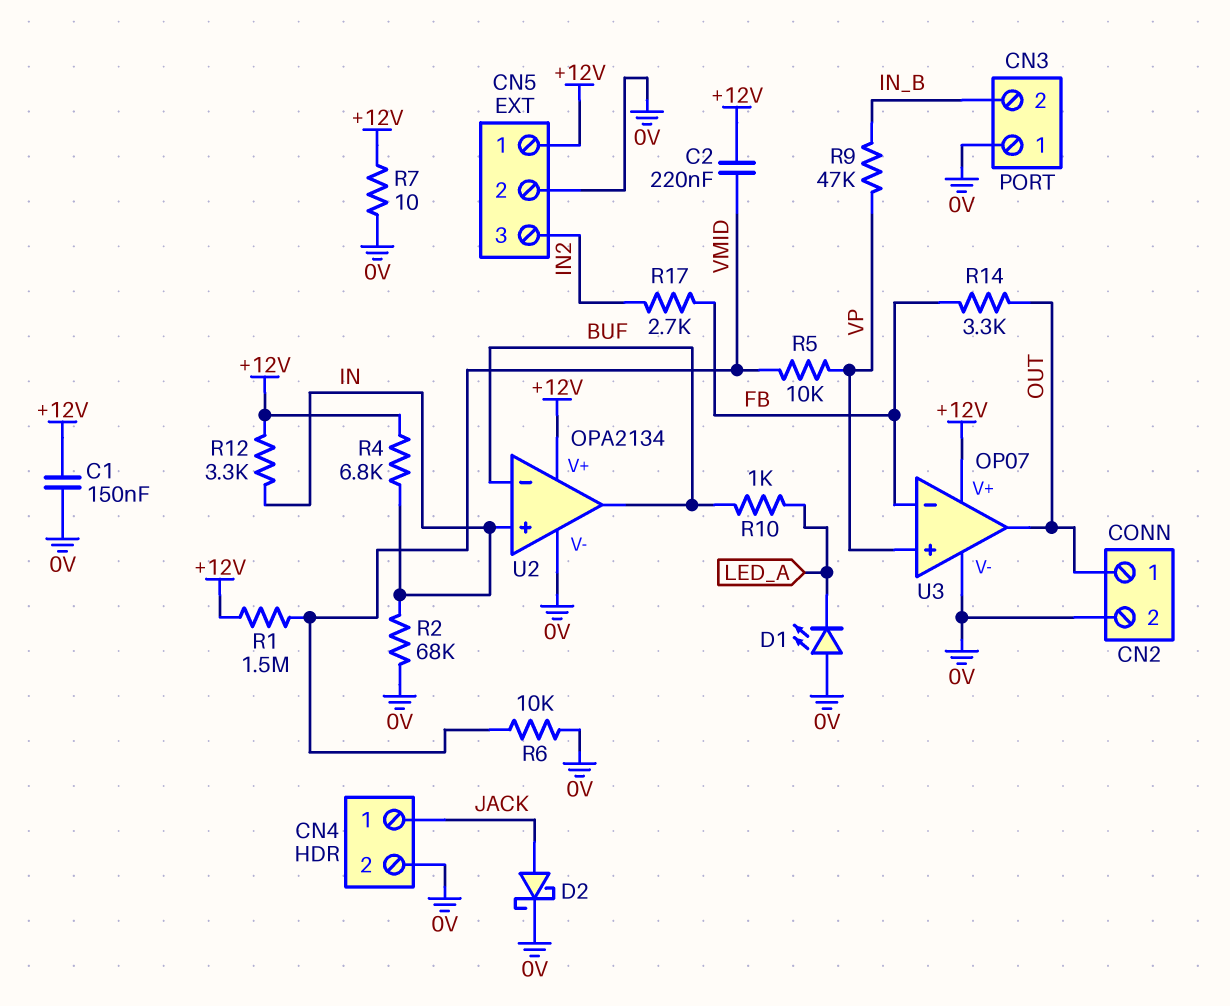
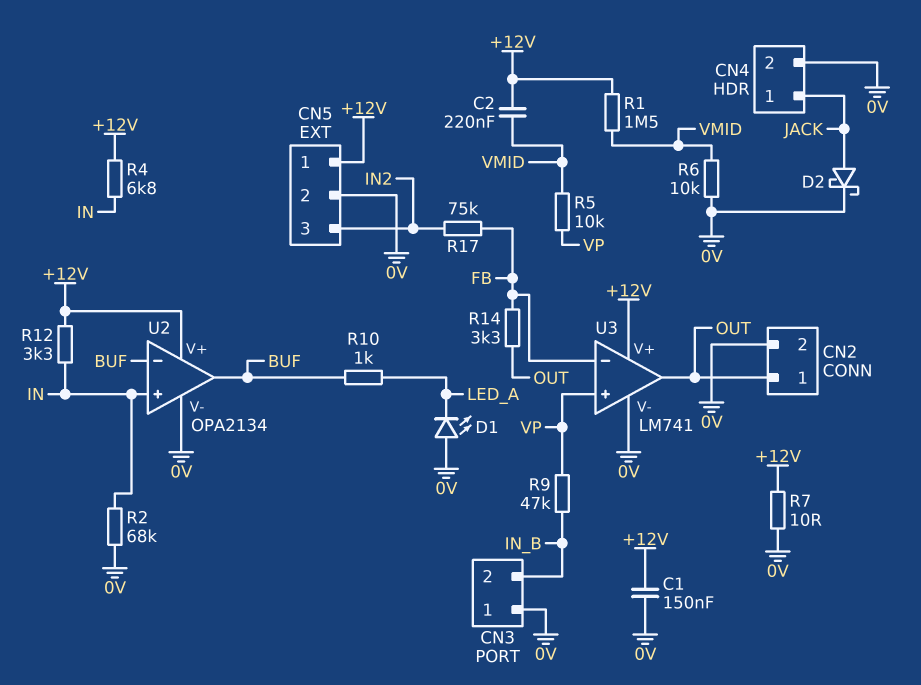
R17: 2.7k (FB, IN2) -> 75k (FB, IN2)
U3: OP07 -> LM741

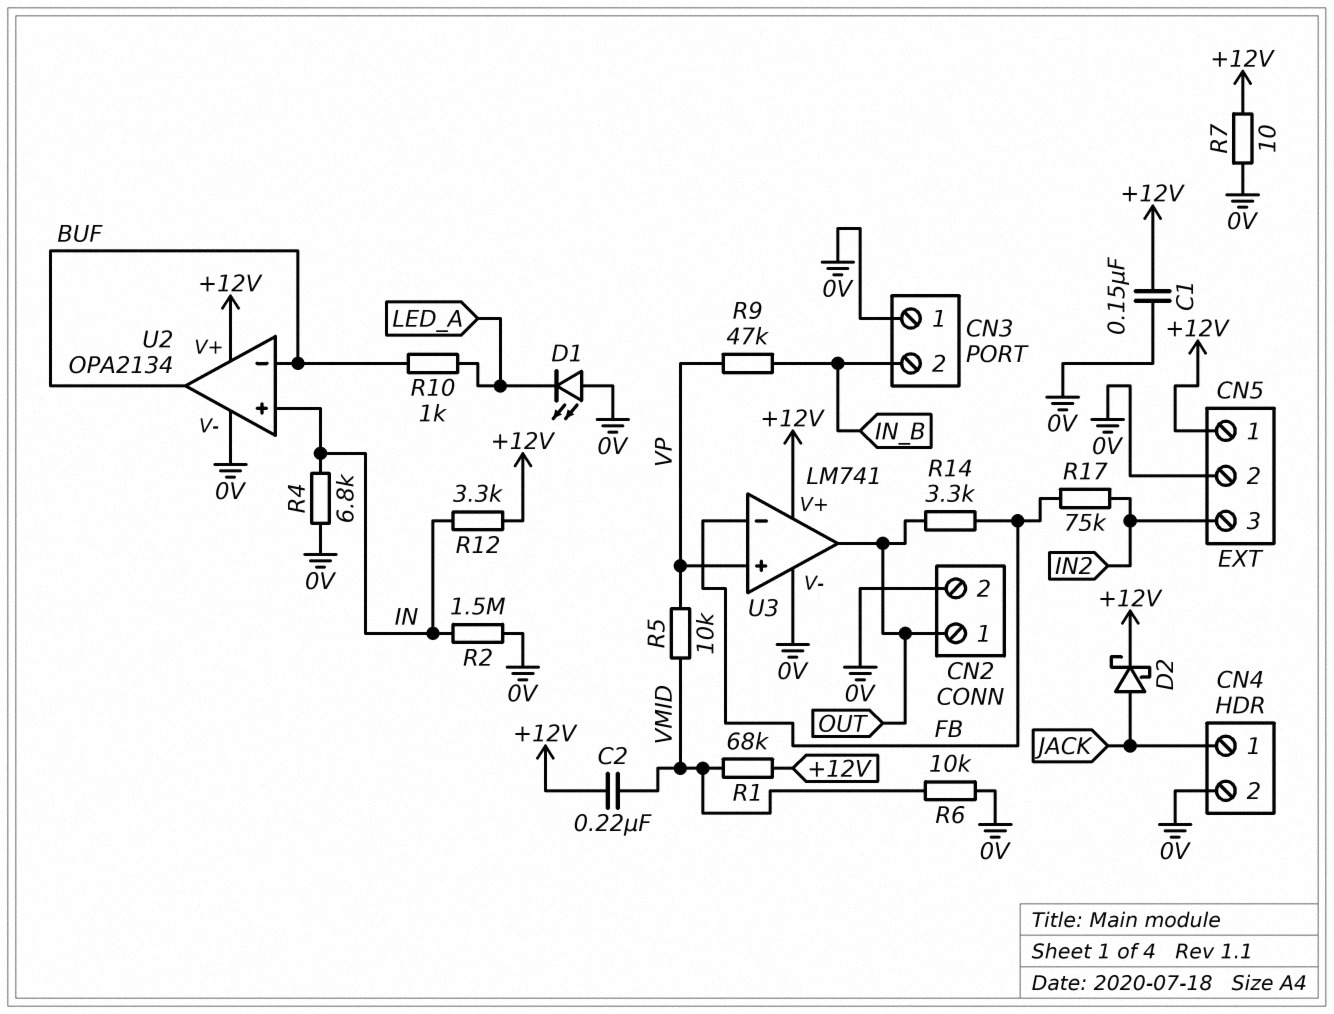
D2: schottky (A JACK, K 0V) -> schottky (A JACK, K +12V)
R1: 1.5M (+12V, VMID) -> 68k (+12V, VMID)
R2: 68k (0V, IN) -> 1.5M (0V, IN)
R4: 6.8k (+12V, IN) -> 6.8k (0V, IN)

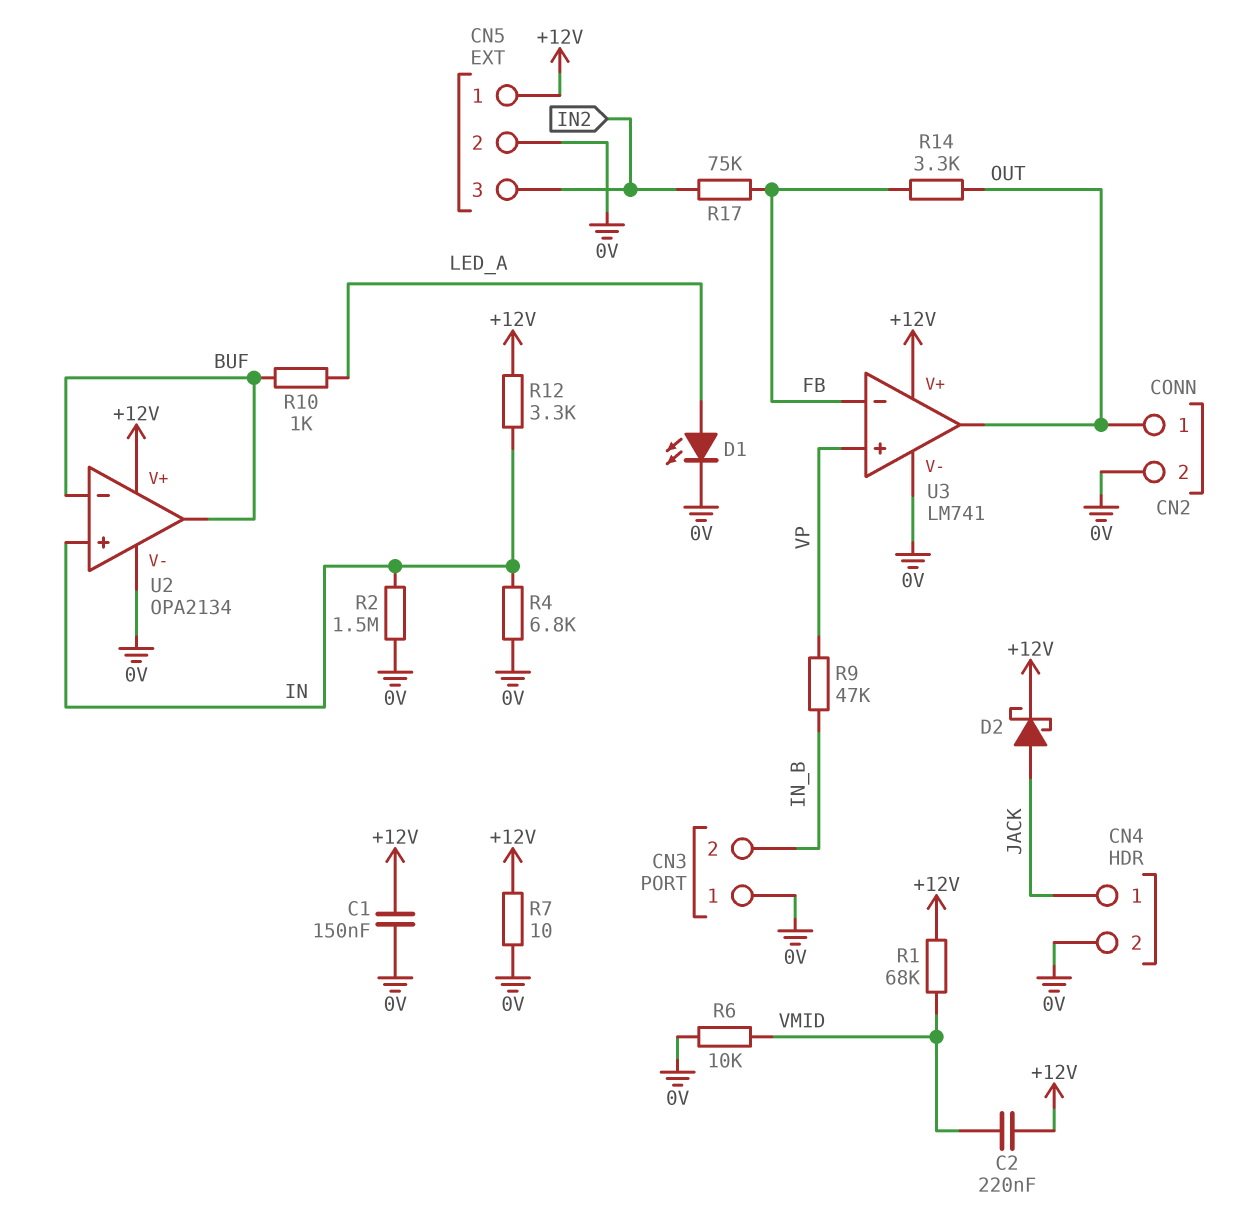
D1: LED (A 0V, K LED_A) -> LED (A LED_A, K 0V)
R5: 10k (VMID, VP) -> none

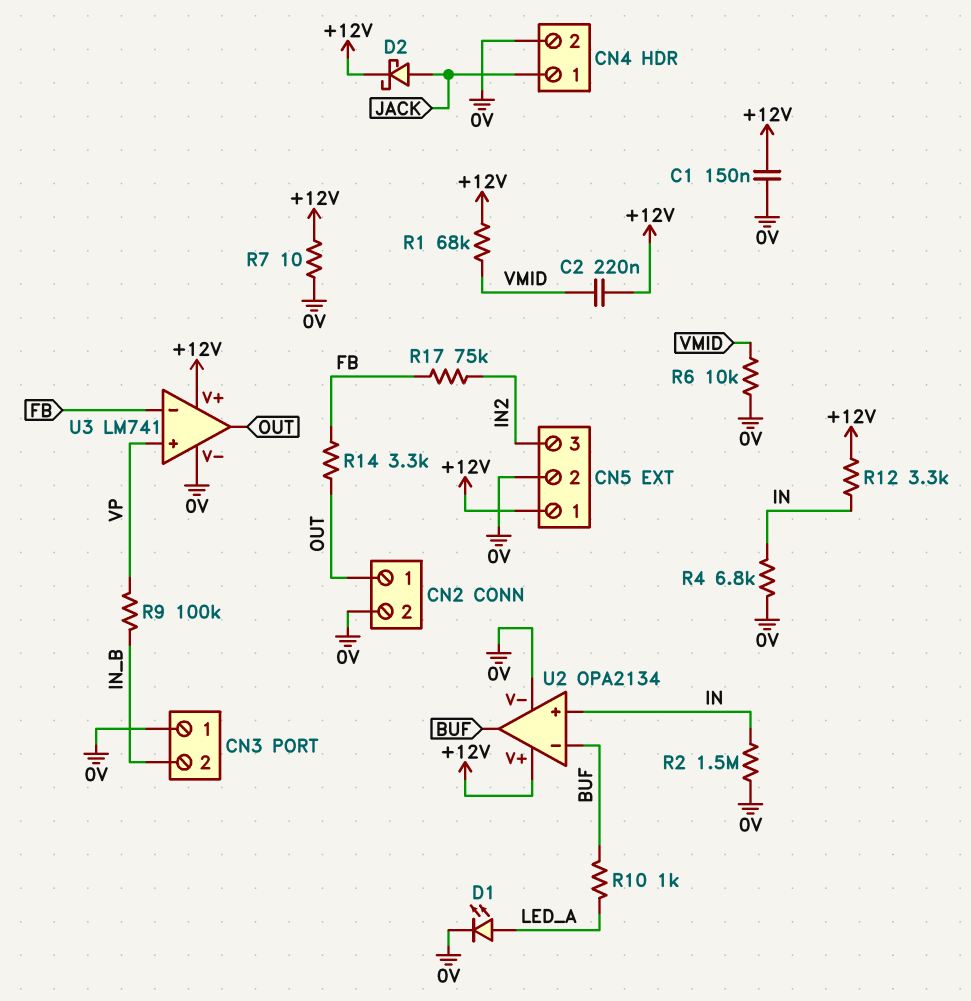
R9: 47k (IN_B, VP) -> 100k (IN_B, VP)

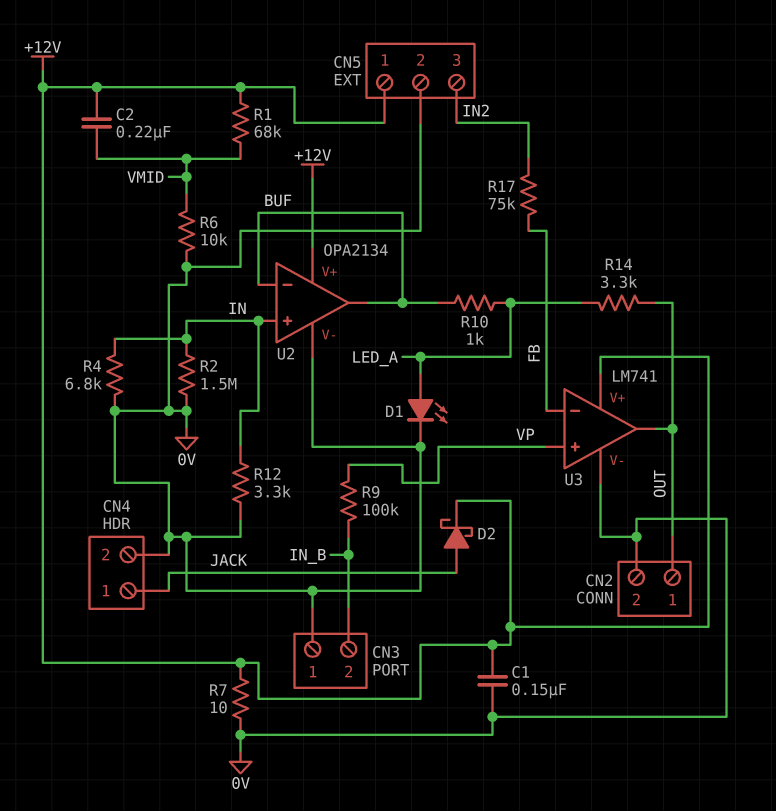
R12: 3.3k (+12V, IN) -> 3.3k (0V, IN)
R14: 3.3k (FB, OUT) -> 3.3k (LED_A, OUT)

